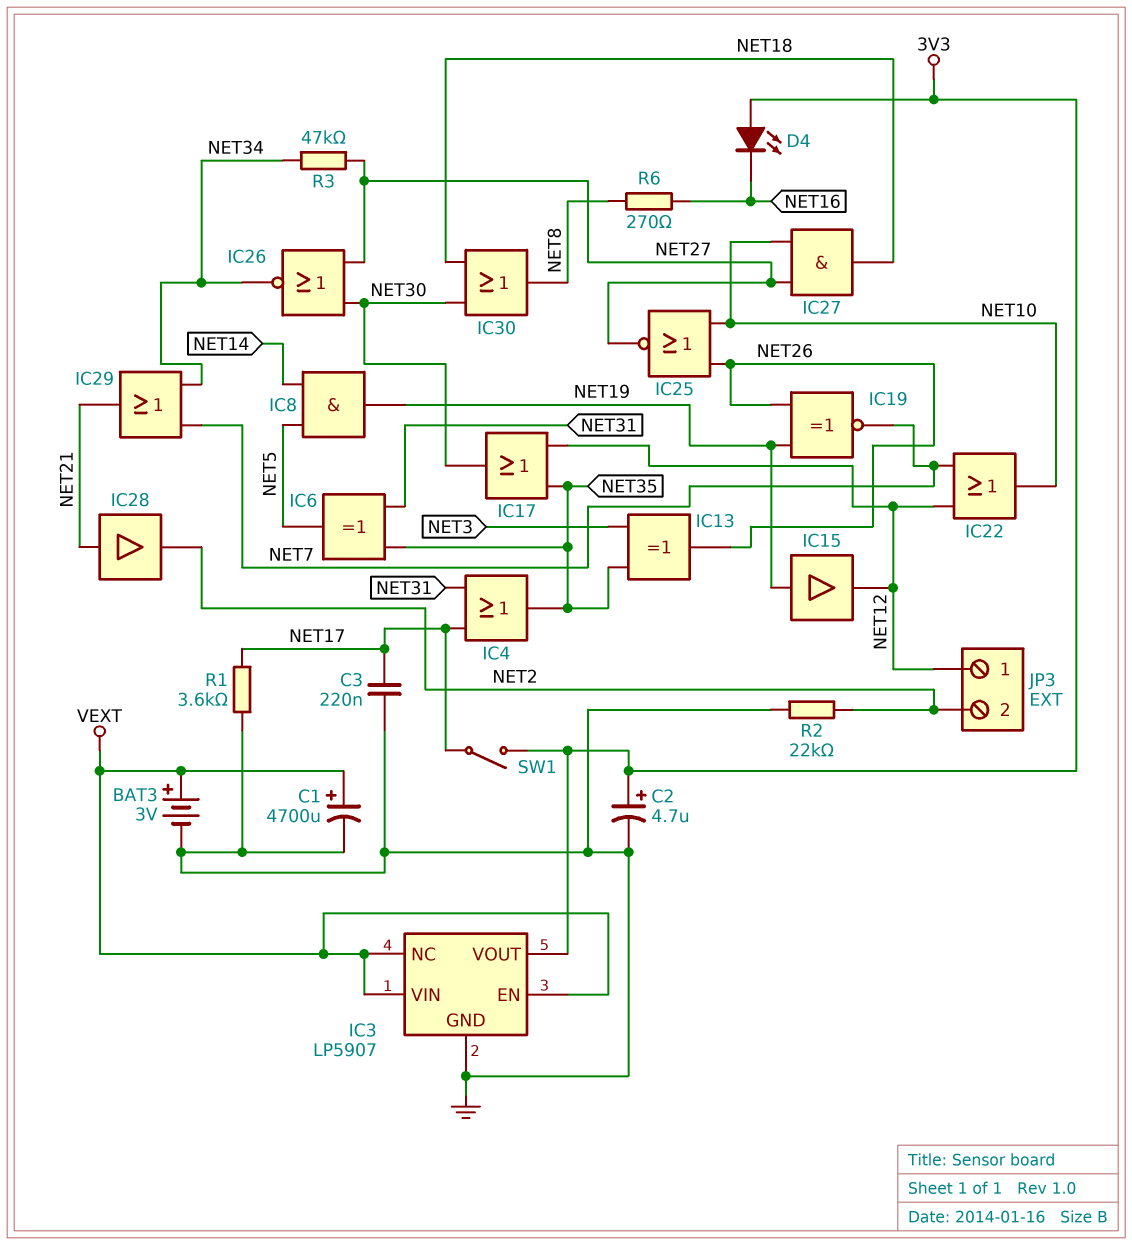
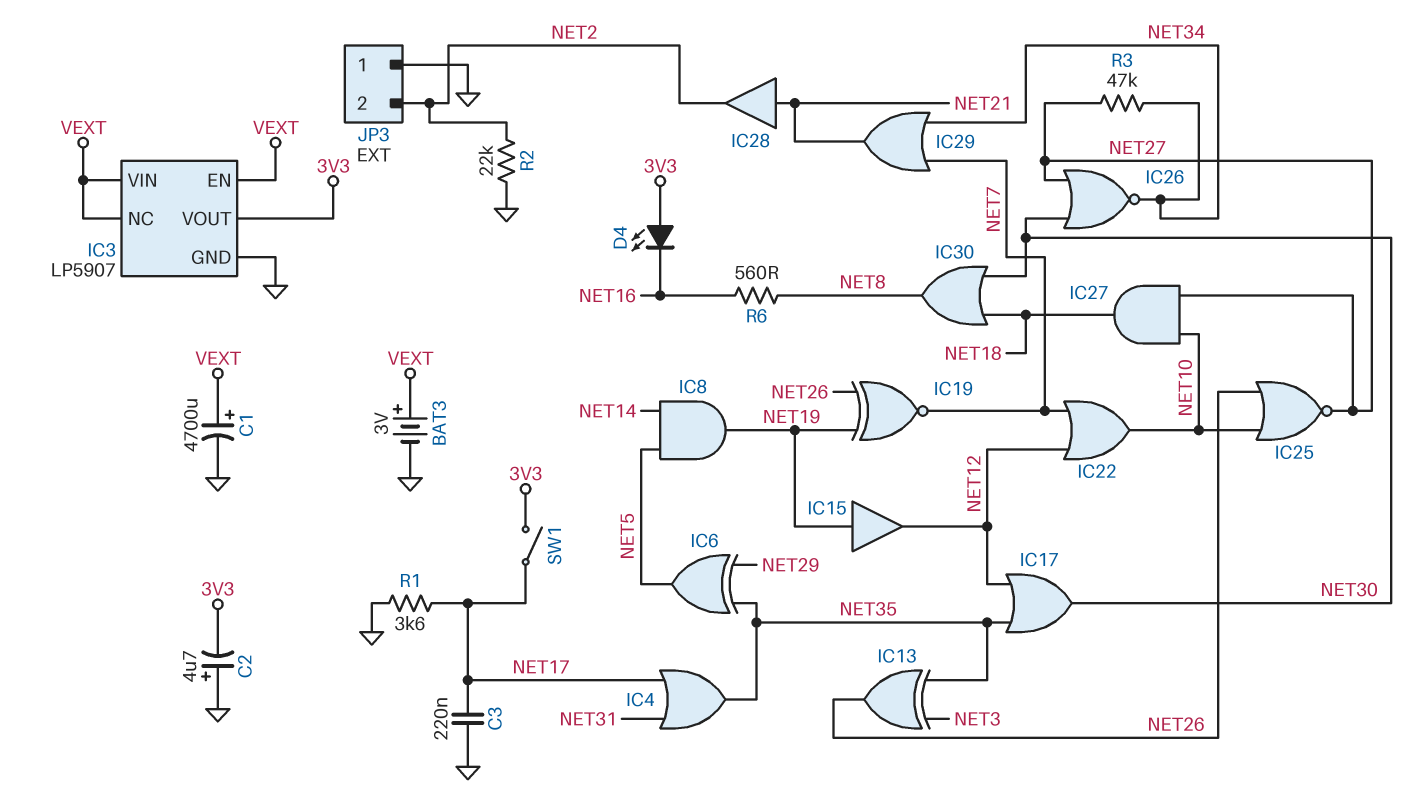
C2: 4.7uF (plus 3V3, minus GND) -> 4.7uF (plus GND, minus 3V3)
IC6: XOR (in NET31, in NET35, out NET5) -> XOR (in NET29, in NET35, out NET5)
JP3 pin 1: NET12 -> GND
R6: 270 (NET8, NET16) -> 560 (NET8, NET16)

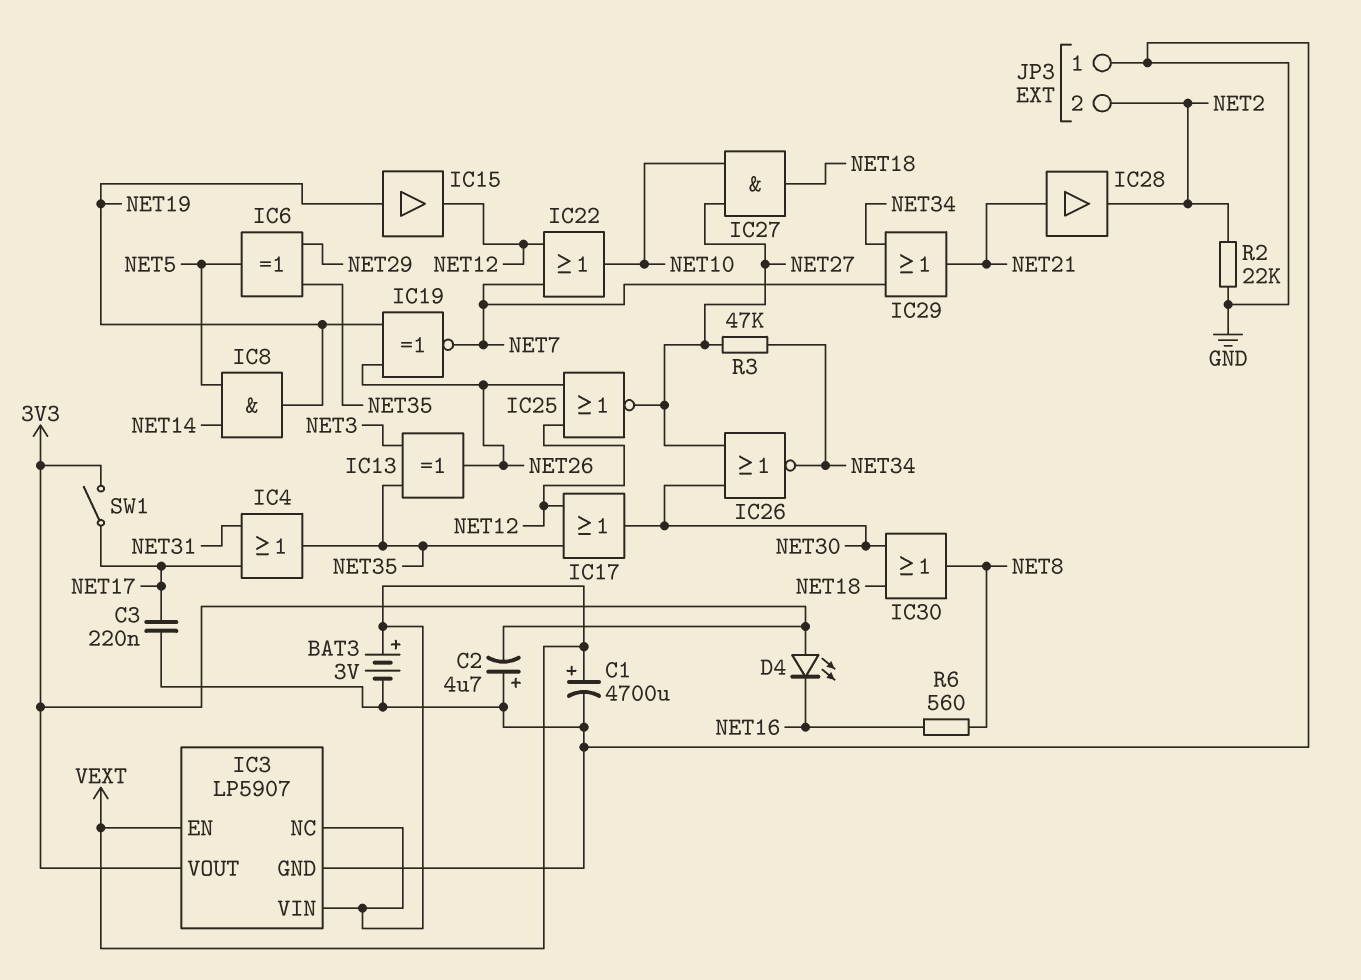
IC25: NOR (in NET10, in NET26, out NET27) -> NOR (in NET12, in NET26, out NET27)
R1: 3.6k (GND, NET17) -> none

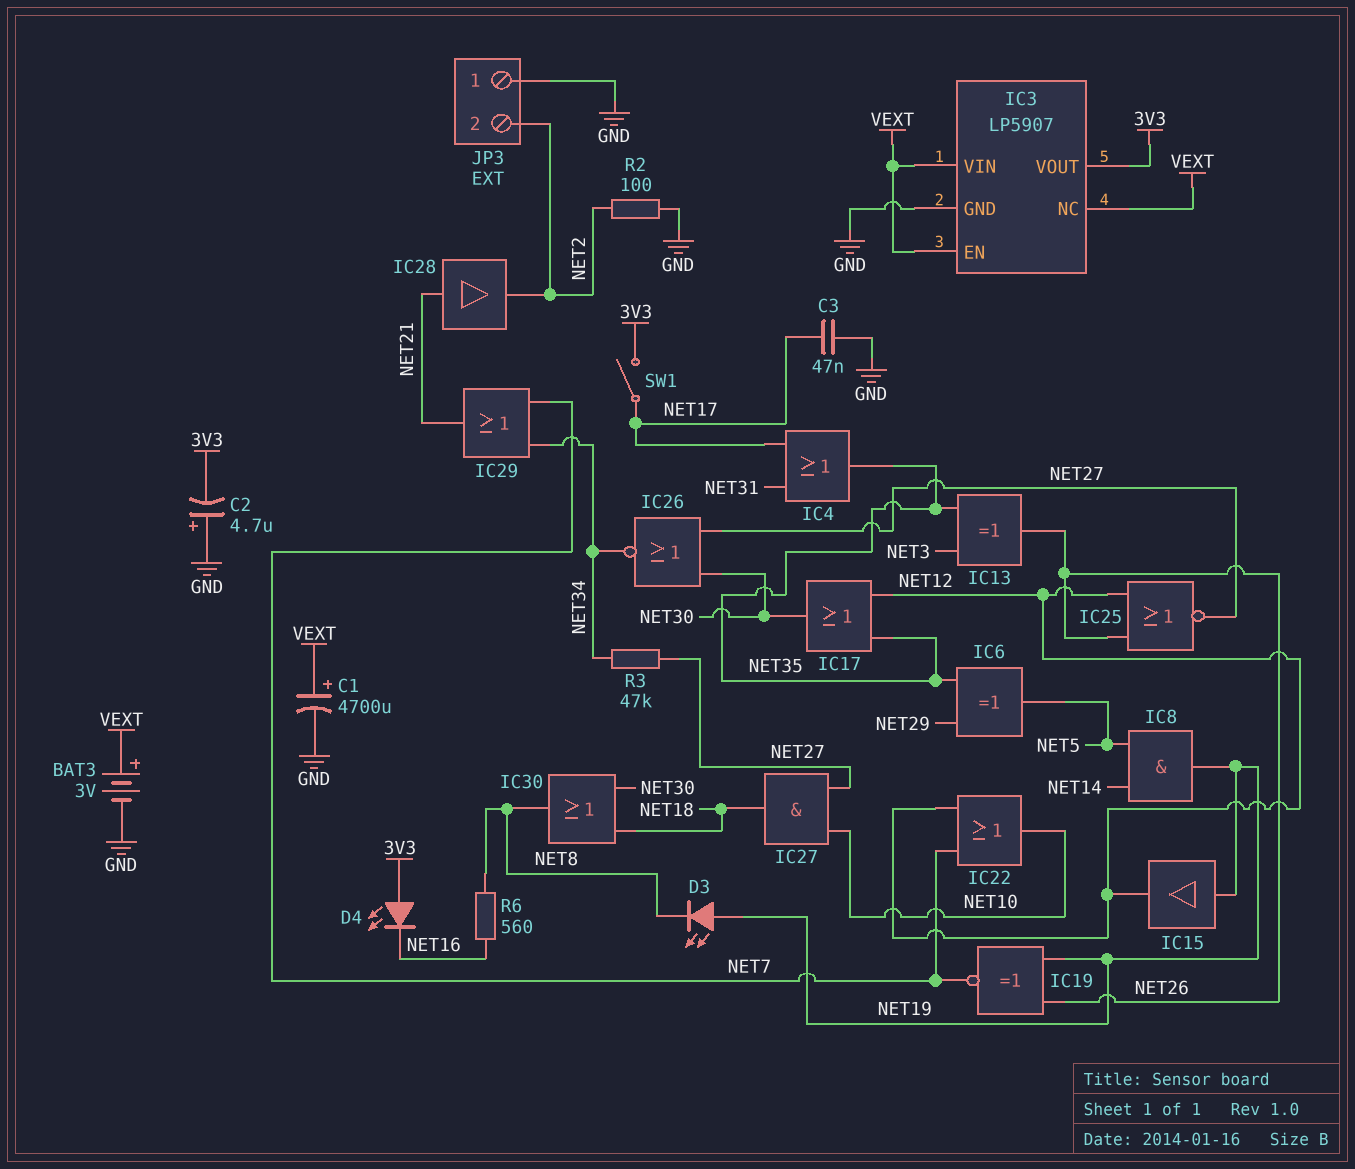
C3: 220nF (GND, NET17) -> 47nF (GND, NET17)
D3: none -> LED (A NET19, K NET8)
R2: 22k (GND, NET2) -> 100 (GND, NET2)

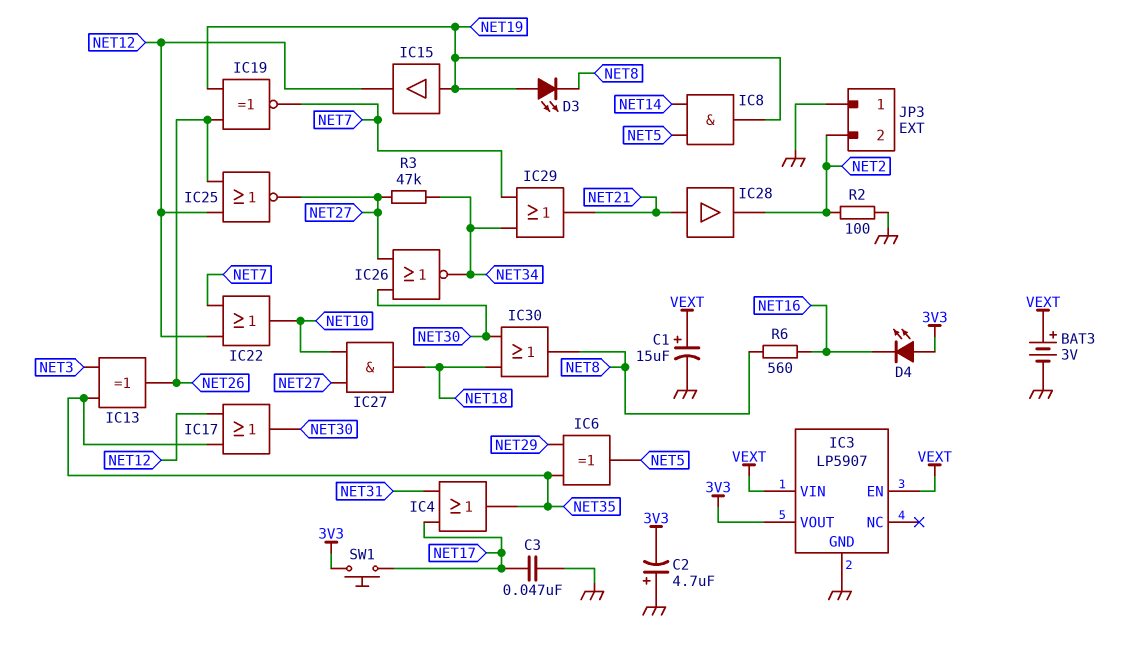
C1: 4700uF (plus VEXT, minus GND) -> 15uF (plus VEXT, minus GND)
IC3 pin NC: VEXT -> none
SW1: switch (3V3, NET17) -> button (3V3, NET17)

